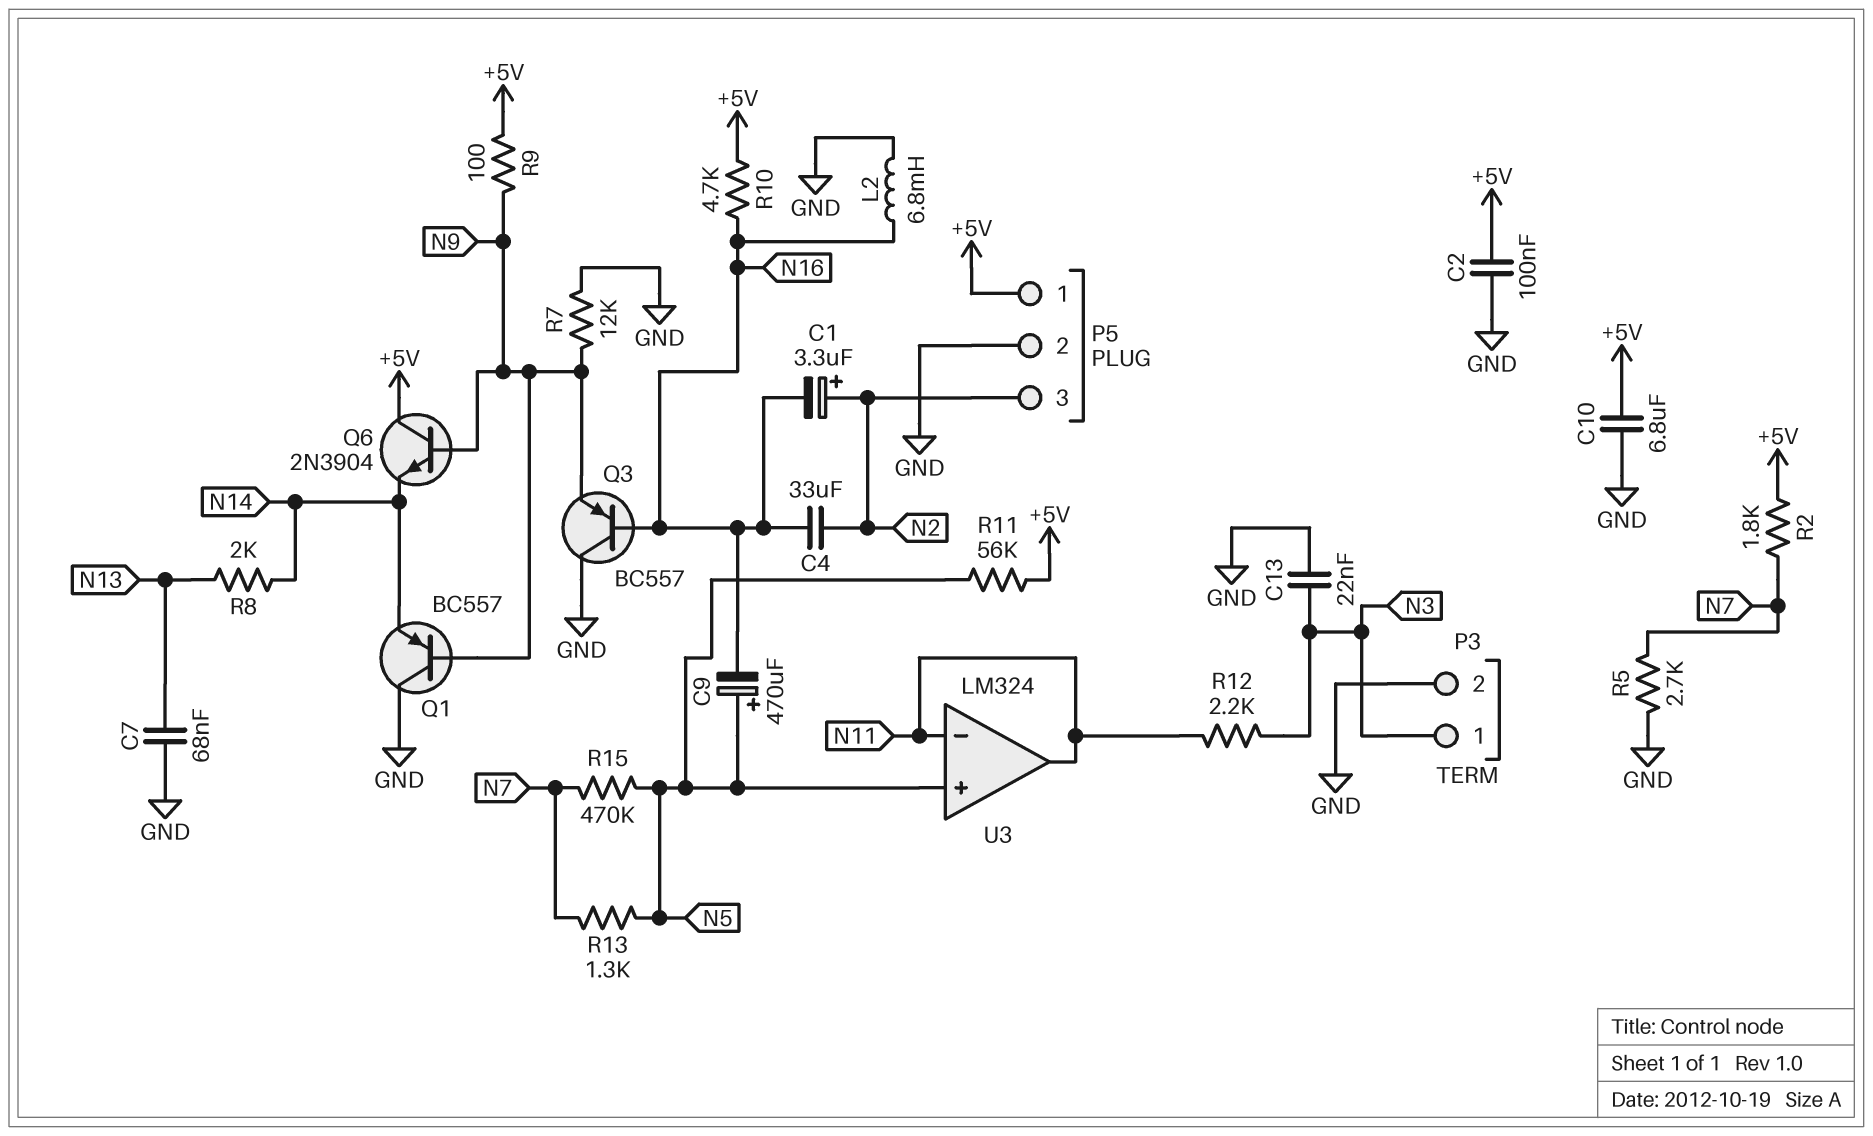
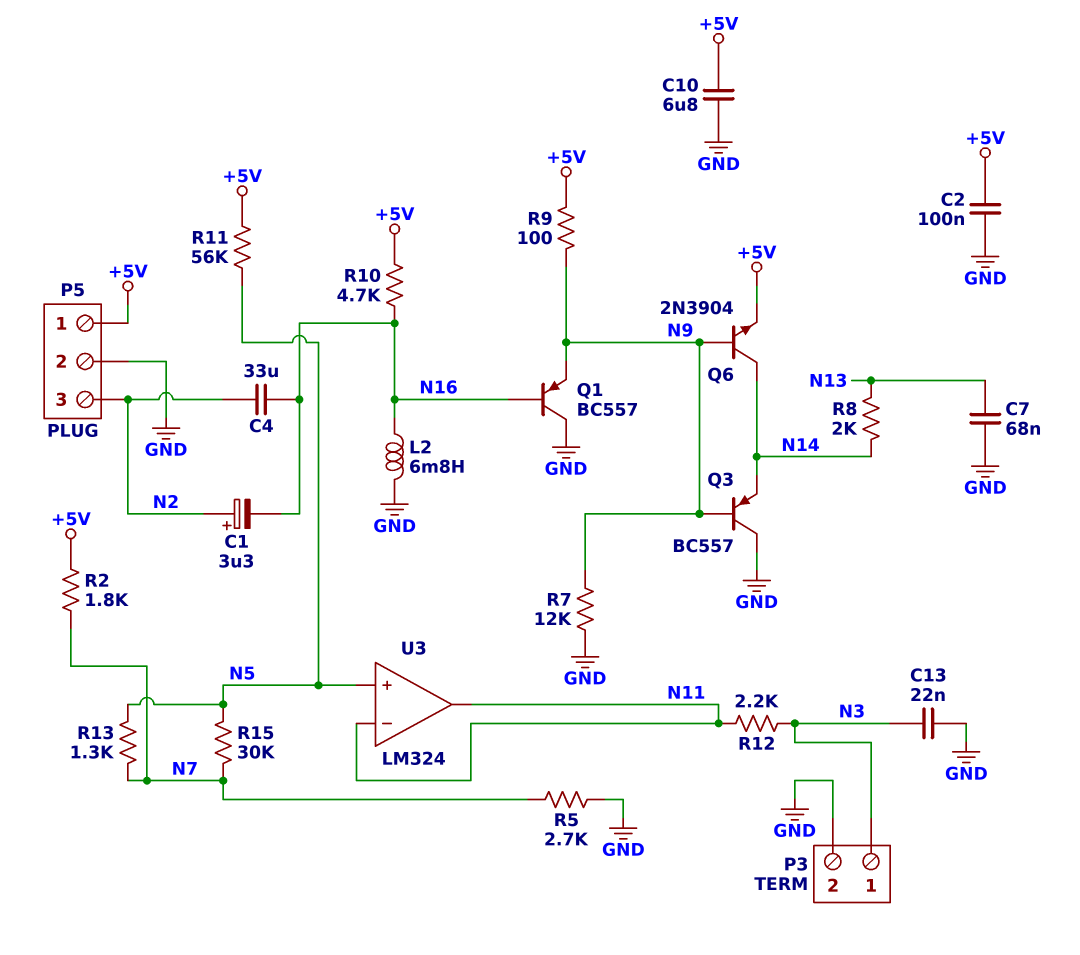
C9: 470uF (plus N5, minus N16) -> none
Q1: PNP BC557 (B N9, C GND, E N14) -> PNP BC557 (B N16, C GND, E N9)
Q3: PNP BC557 (B N16, C GND, E N9) -> PNP BC557 (B N9, C GND, E N14)
Q6: NPN 2N3904 (B N9, C +5V, E N14) -> NPN 2N3904 (B N9, C N14, E +5V)
R15: 470k (N5, N7) -> 30k (N5, N7)

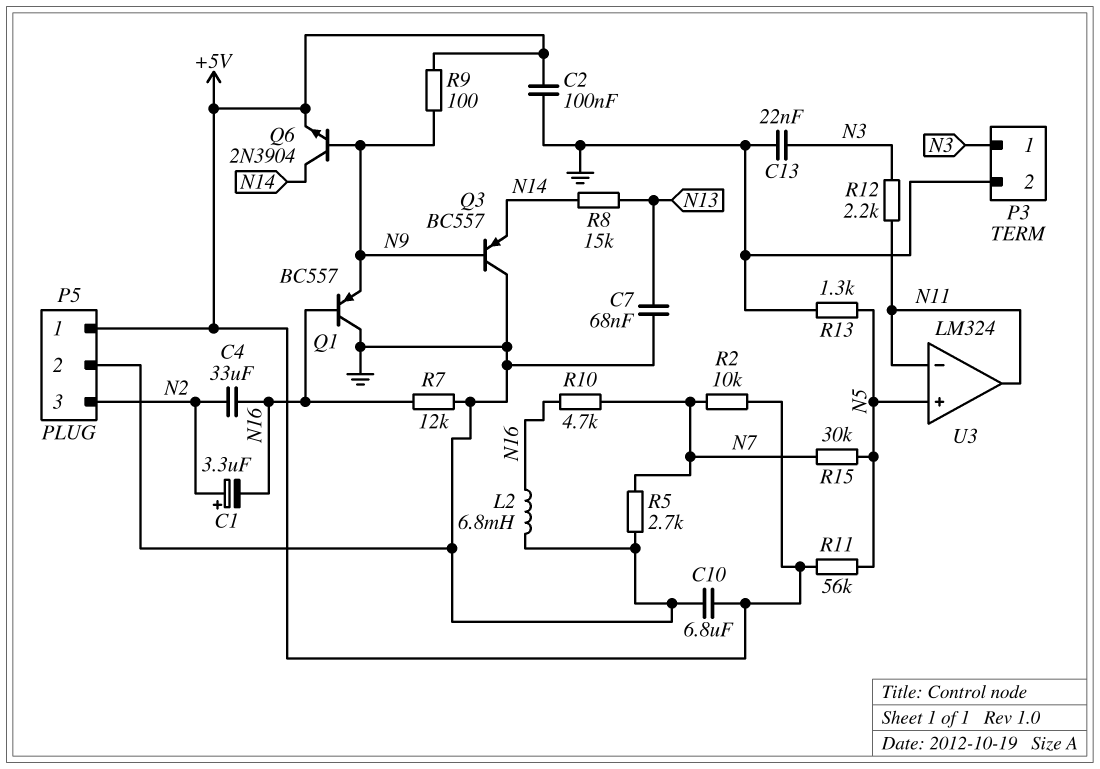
R2: 1.8k (+5V, N7) -> 10k (+5V, N7)
R7: 12k (GND, N9) -> 12k (GND, N16)
R8: 2k (N13, N14) -> 15k (N13, N14)
R10: 4.7k (+5V, N16) -> 4.7k (N7, N16)
R13: 1.3k (N5, N7) -> 1.3k (GND, N5)

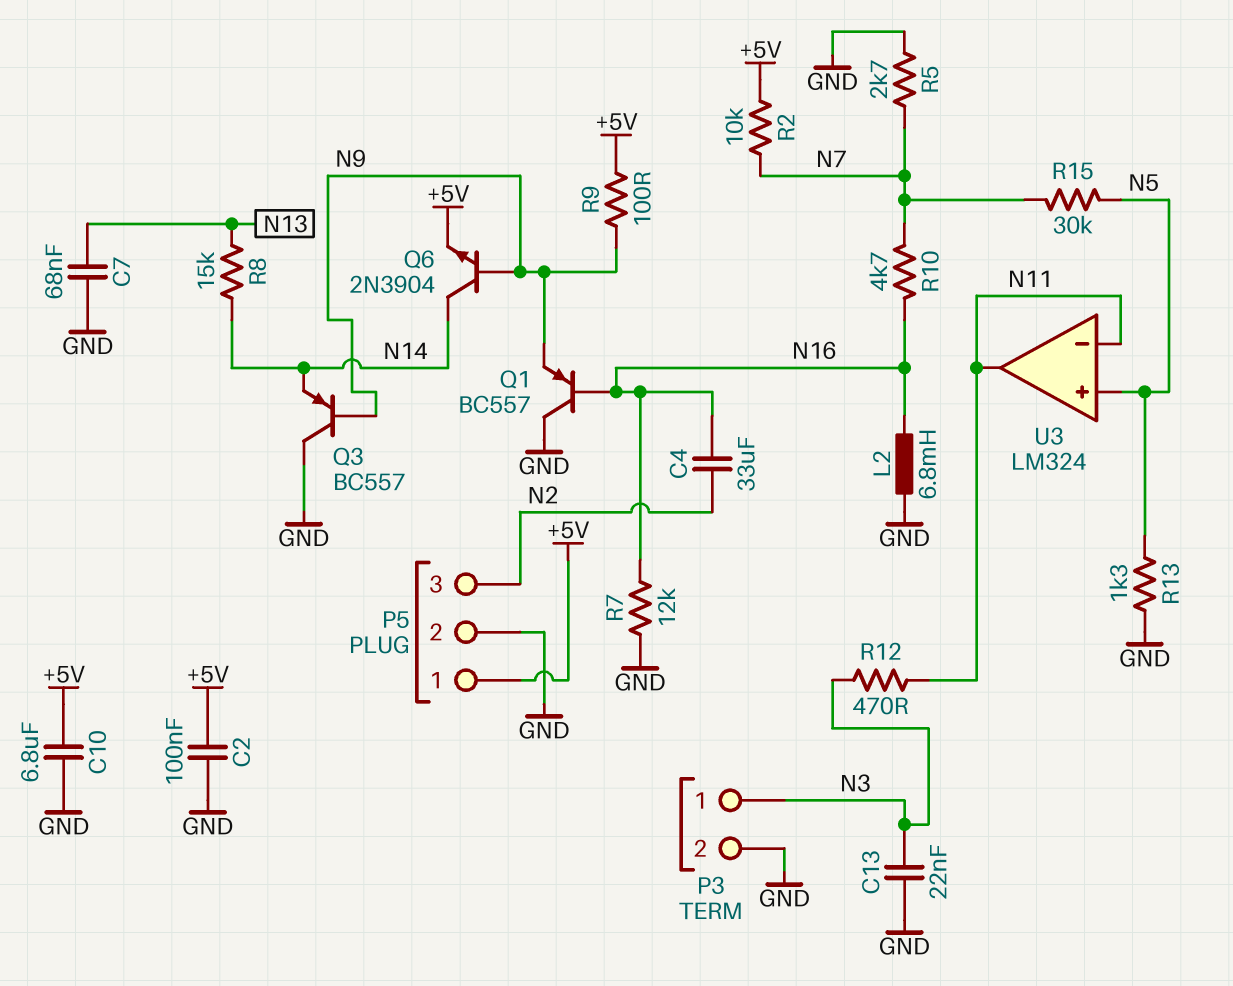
C1: 3.3uF (plus N2, minus N16) -> none
R11: 56k (+5V, N5) -> none
R12: 2.2k (N3, N11) -> 470 (N3, N11)

